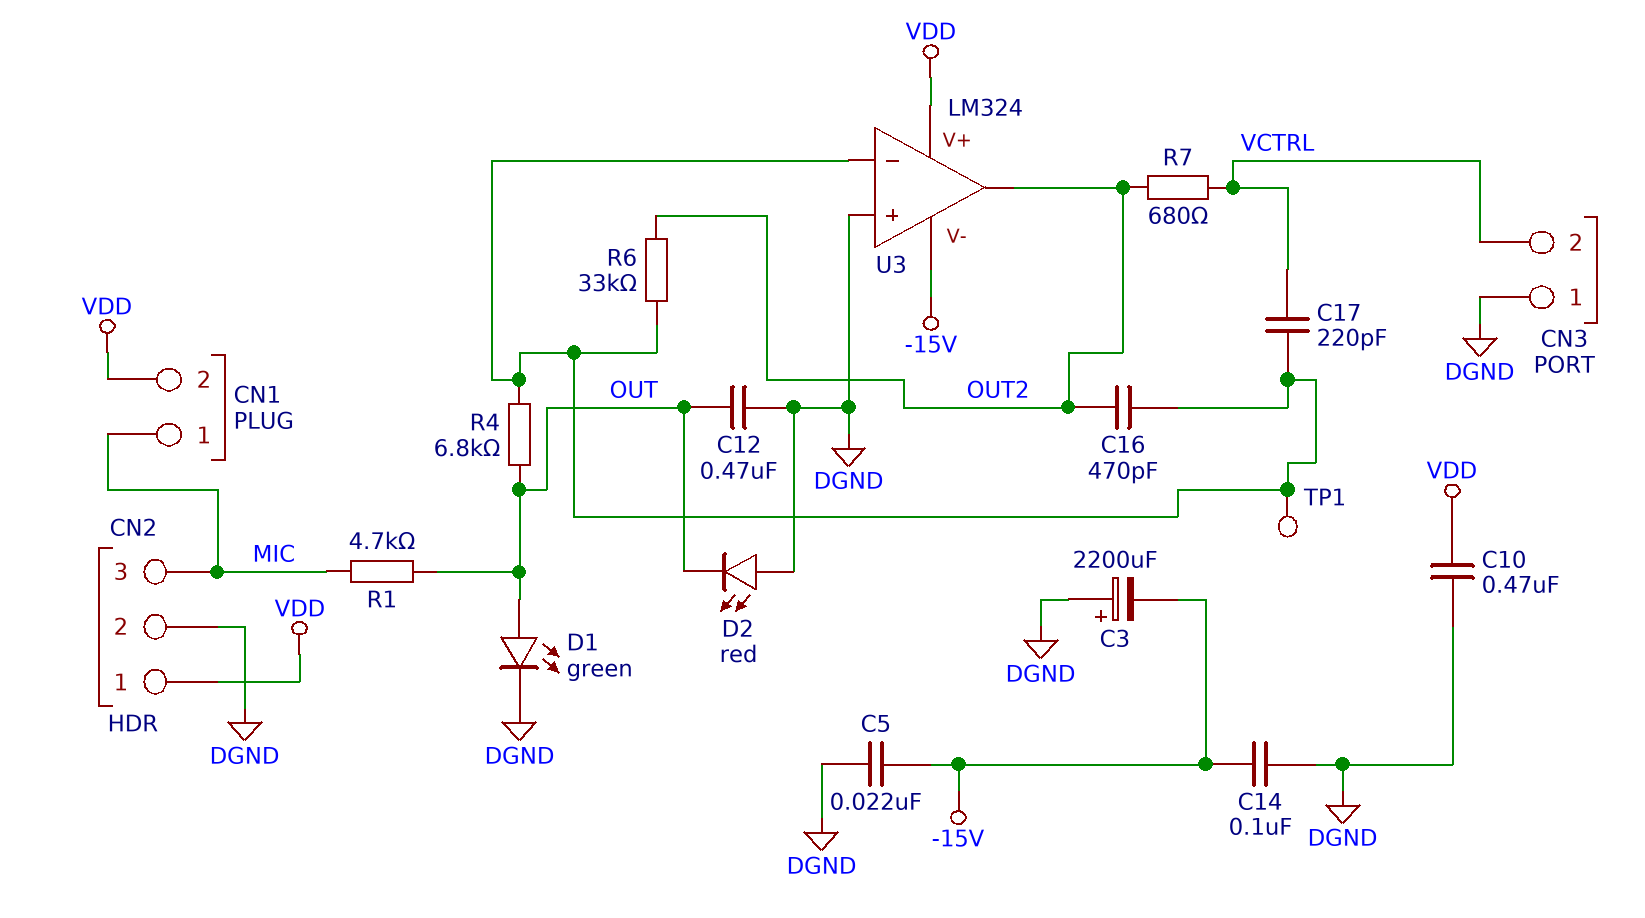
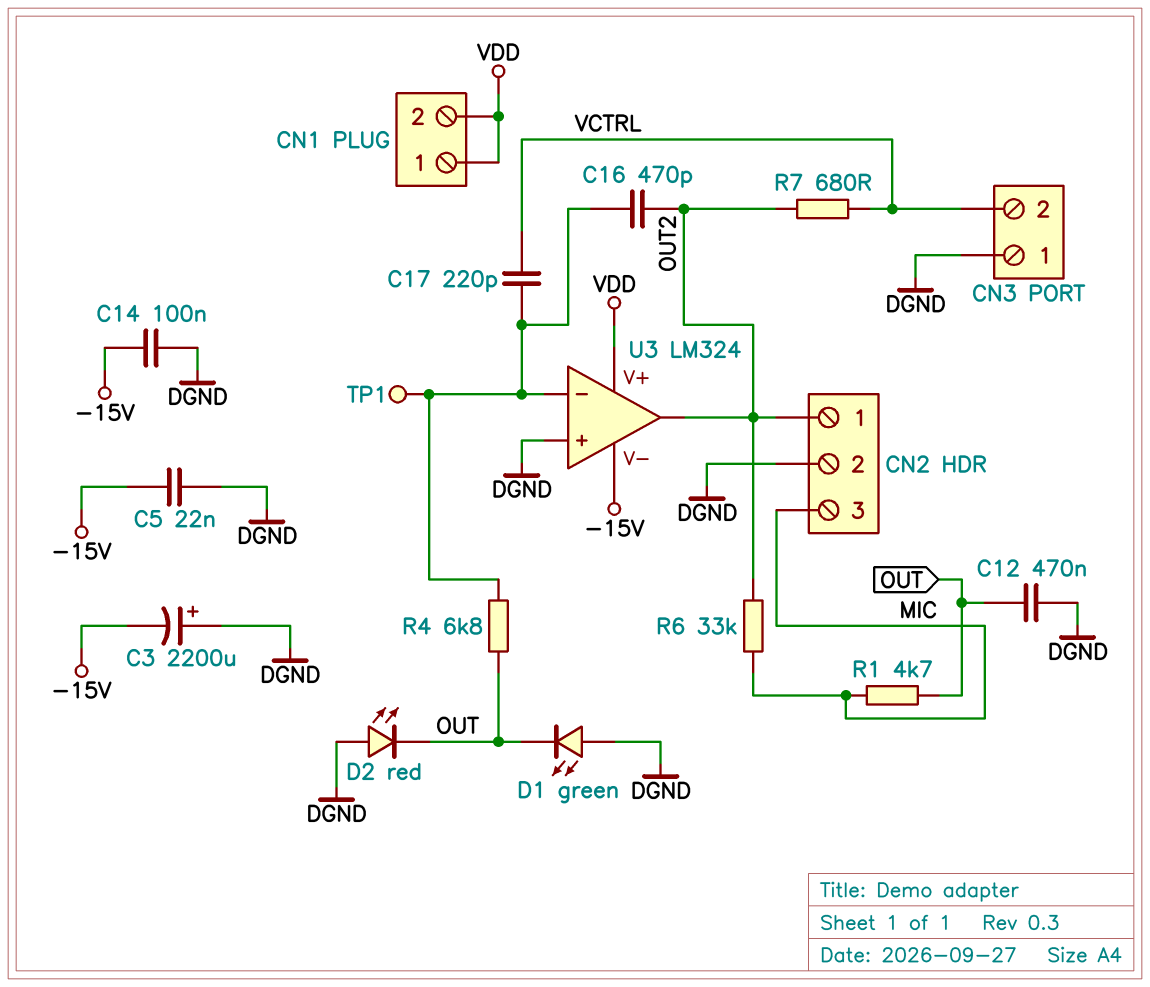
C10: 470nF (DGND, VDD) -> none
CN1 pin 1: MIC -> VDD
CN2 pin 1: VDD -> OUT2
D1: LED green (A OUT, K DGND) -> LED green (A DGND, K OUT)
R6: 33k (OUT2, U3/in-) -> 33k (MIC, OUT2)

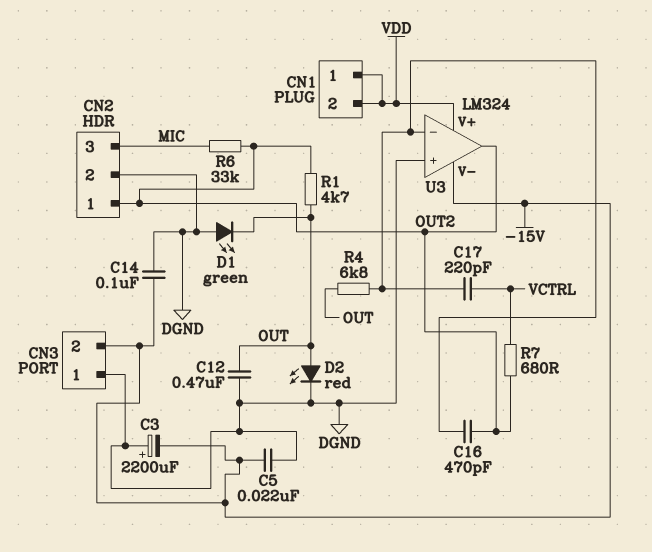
CN3 pin 2: VCTRL -> -15V
D2: LED red (A DGND, K OUT) -> LED red (A OUT, K DGND)
R1: 4.7k (MIC, OUT) -> 4.7k (OUT, OUT2)
TP1: test point (U3/in-) -> none

